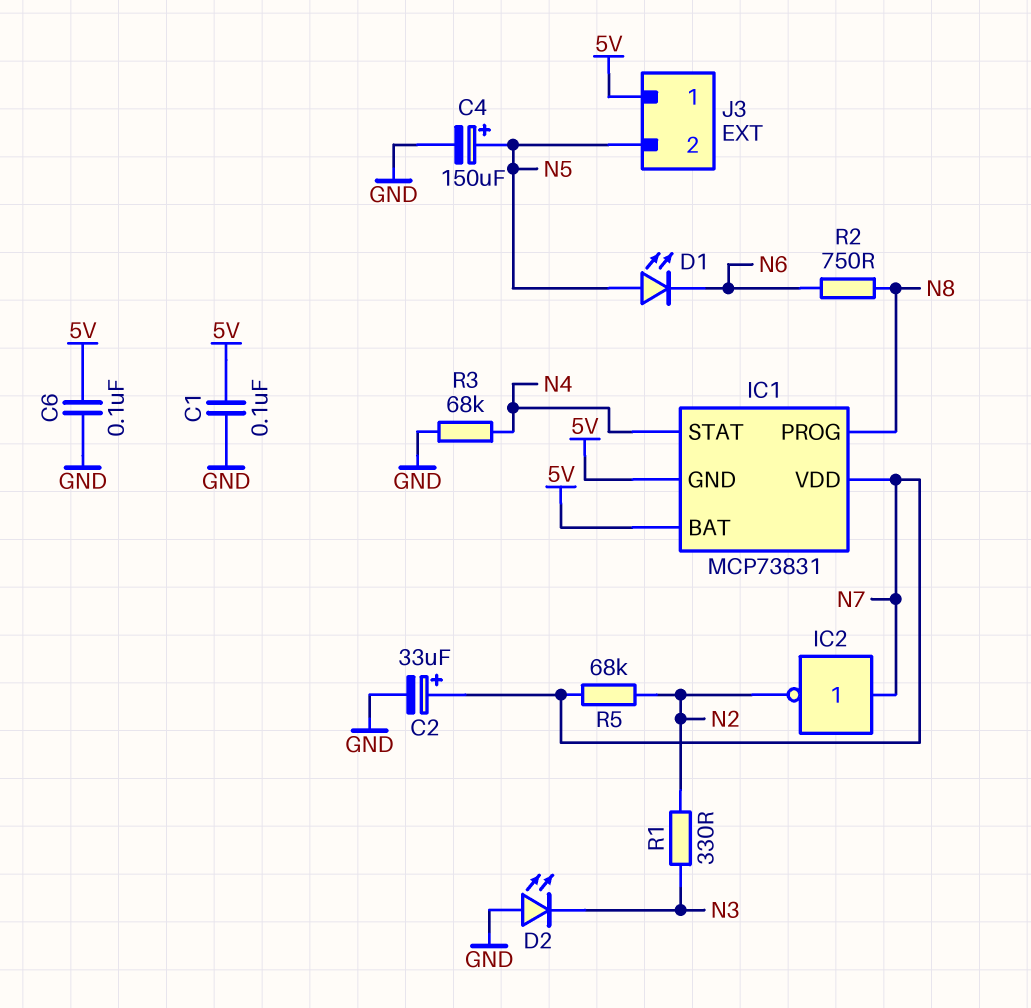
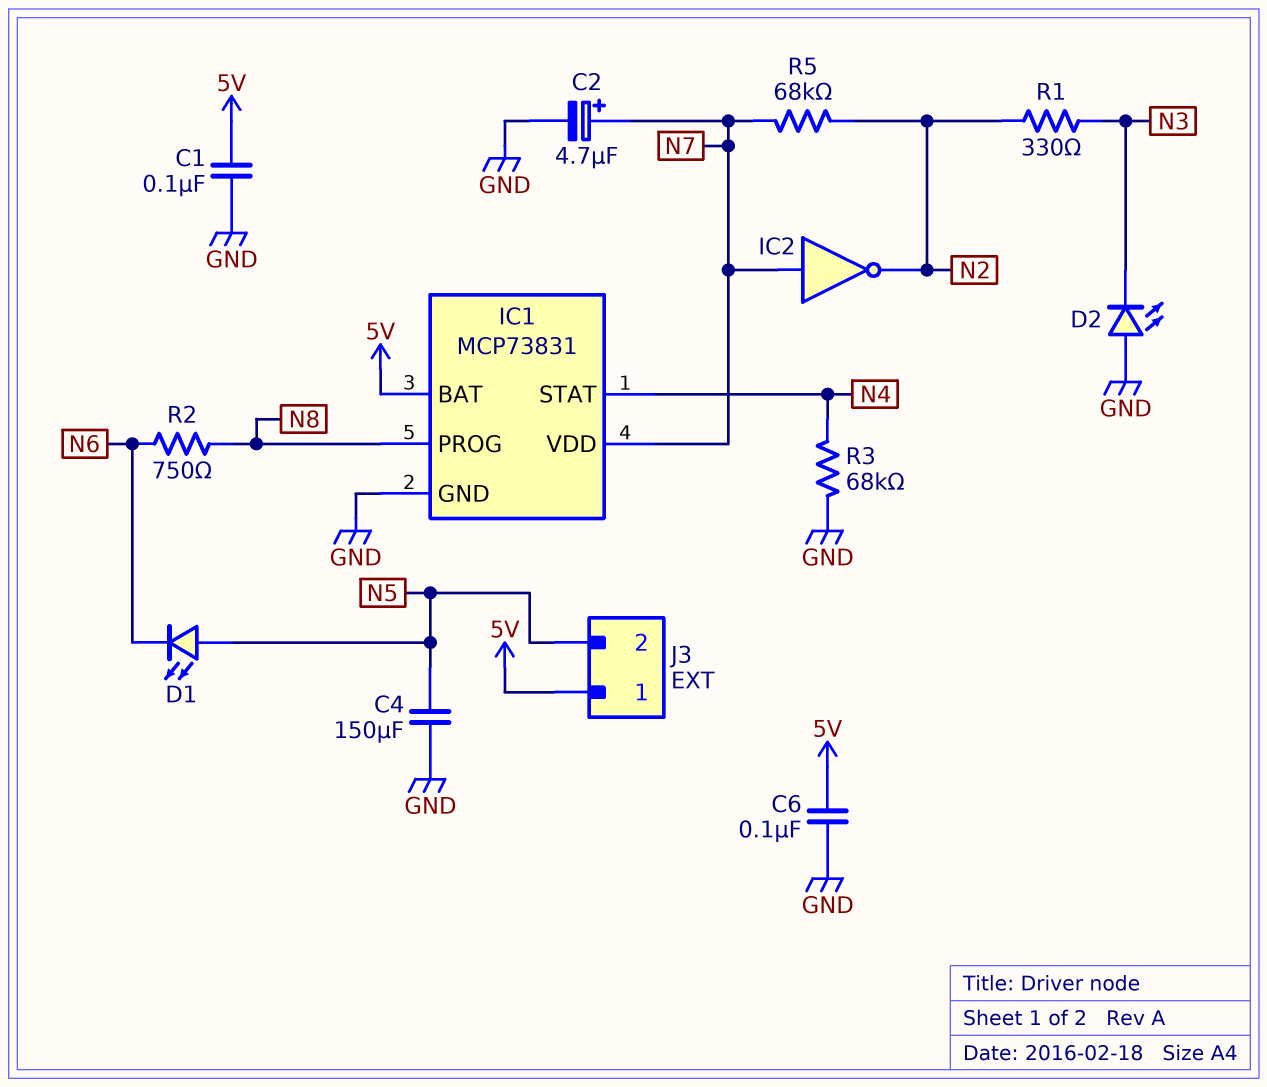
C2: 33uF (plus N7, minus GND) -> 4.7uF (plus N7, minus GND)
C4: 150uF (plus N5, minus GND) -> 150uF (GND, N5)
IC1 pin GND: 5V -> GND

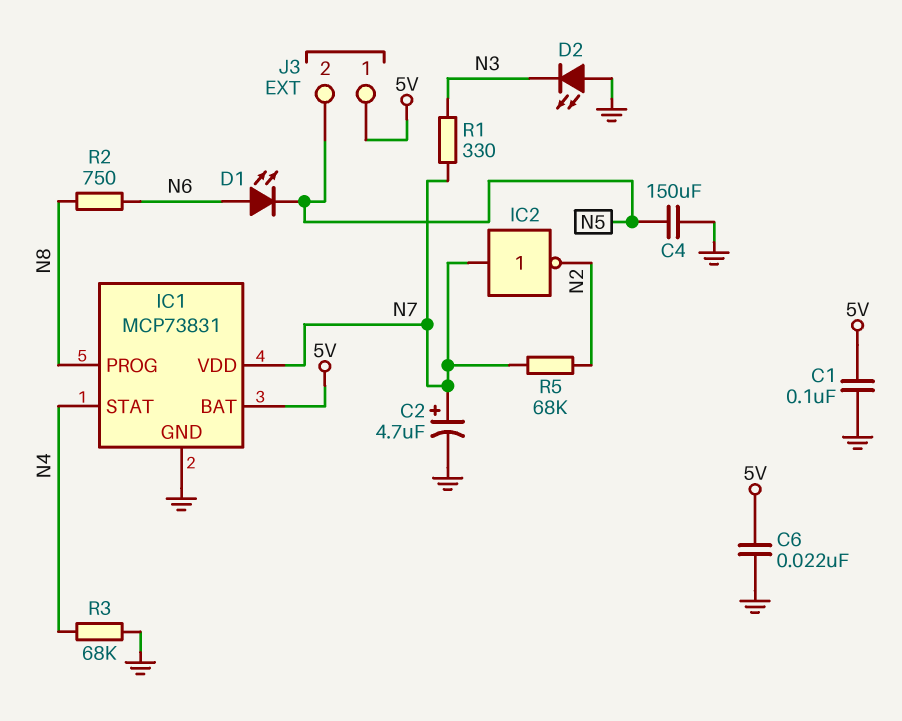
C6: 100nF (5V, GND) -> 22nF (5V, GND)
D1: LED (A N5, K N6) -> LED (A N6, K N5)
R1: 330 (N2, N3) -> 330 (N3, N7)

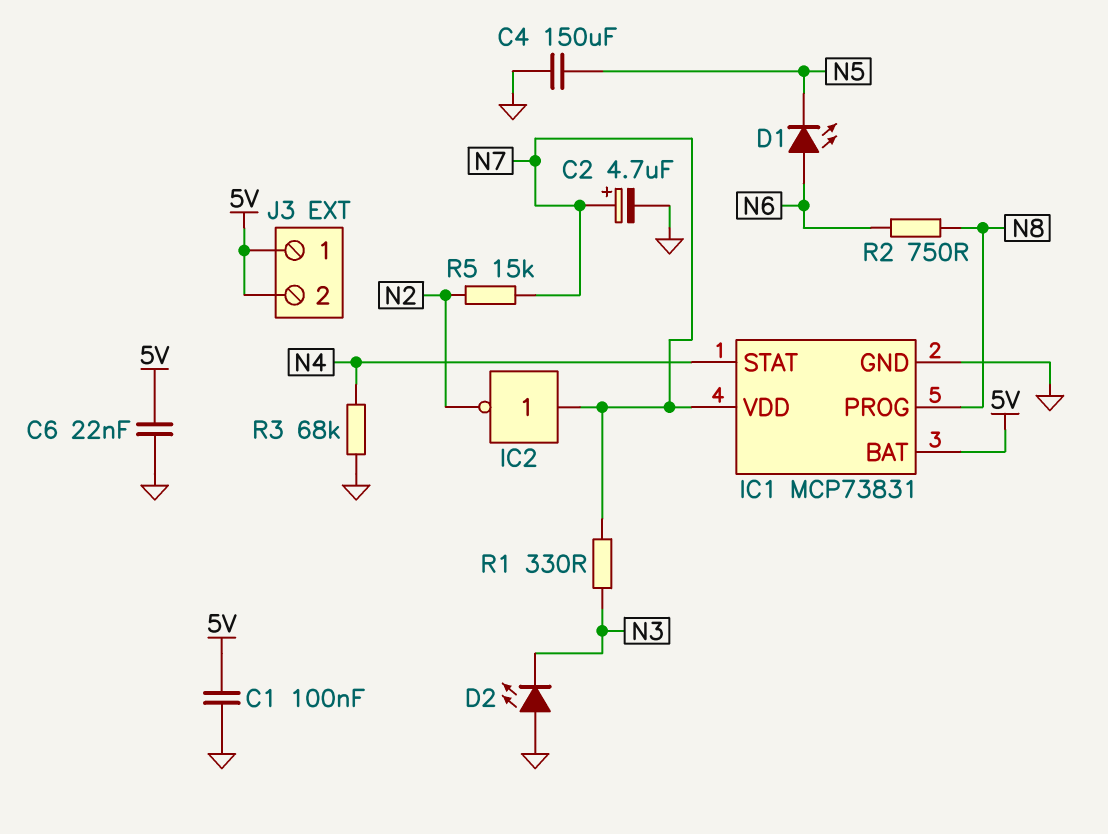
J3 pin 2: N5 -> 5V
R5: 68k (N2, N7) -> 15k (N2, N7)

